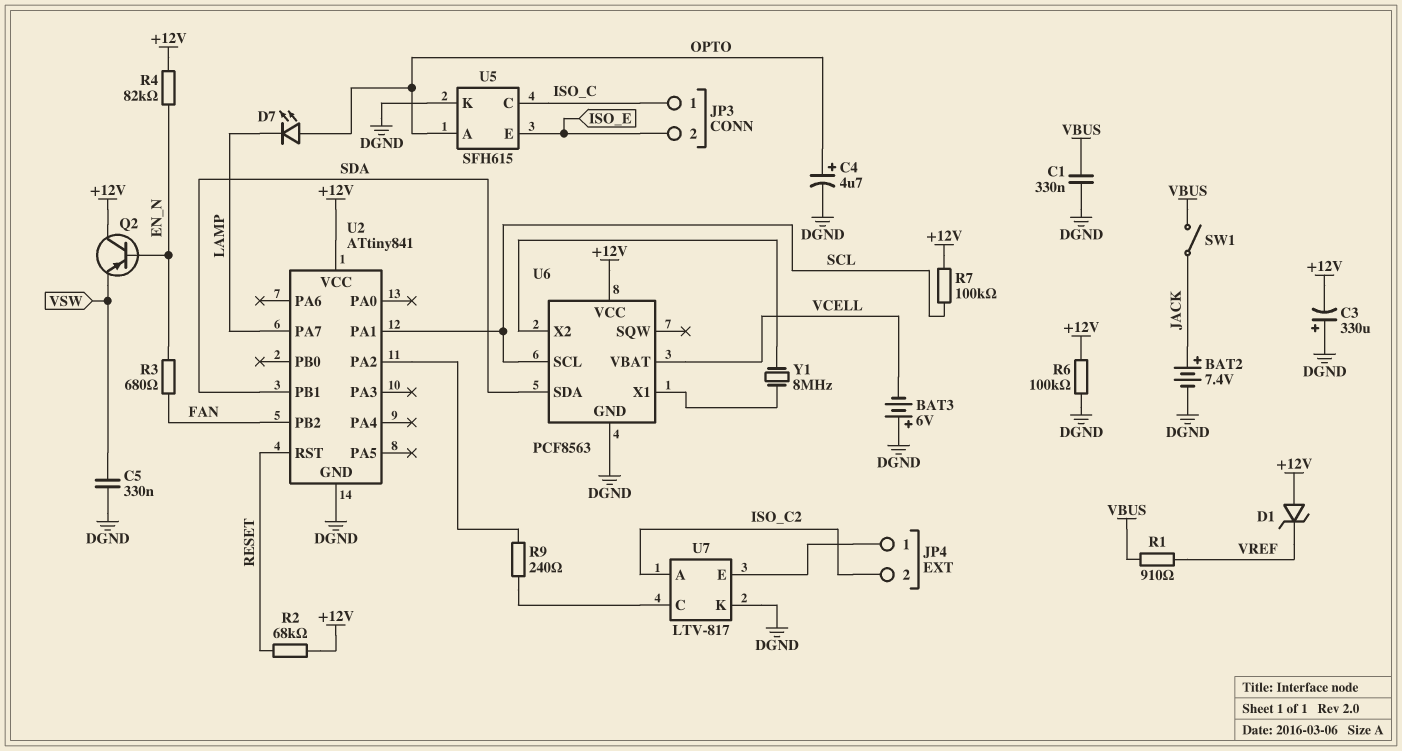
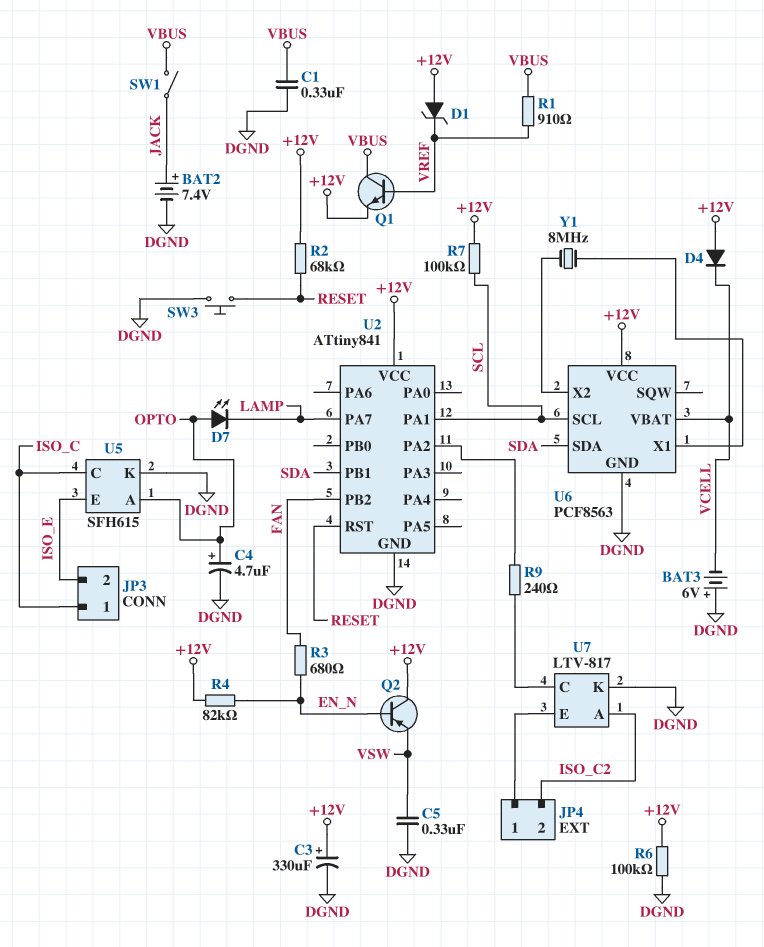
C3: 330uF (plus DGND, minus +12V) -> 330uF (plus +12V, minus DGND)
D4: none -> diode (A +12V, K VCELL)
Q1: none -> NPN (B VREF, C VBUS, E +12V)
SW3: none -> button (DGND, RESET)

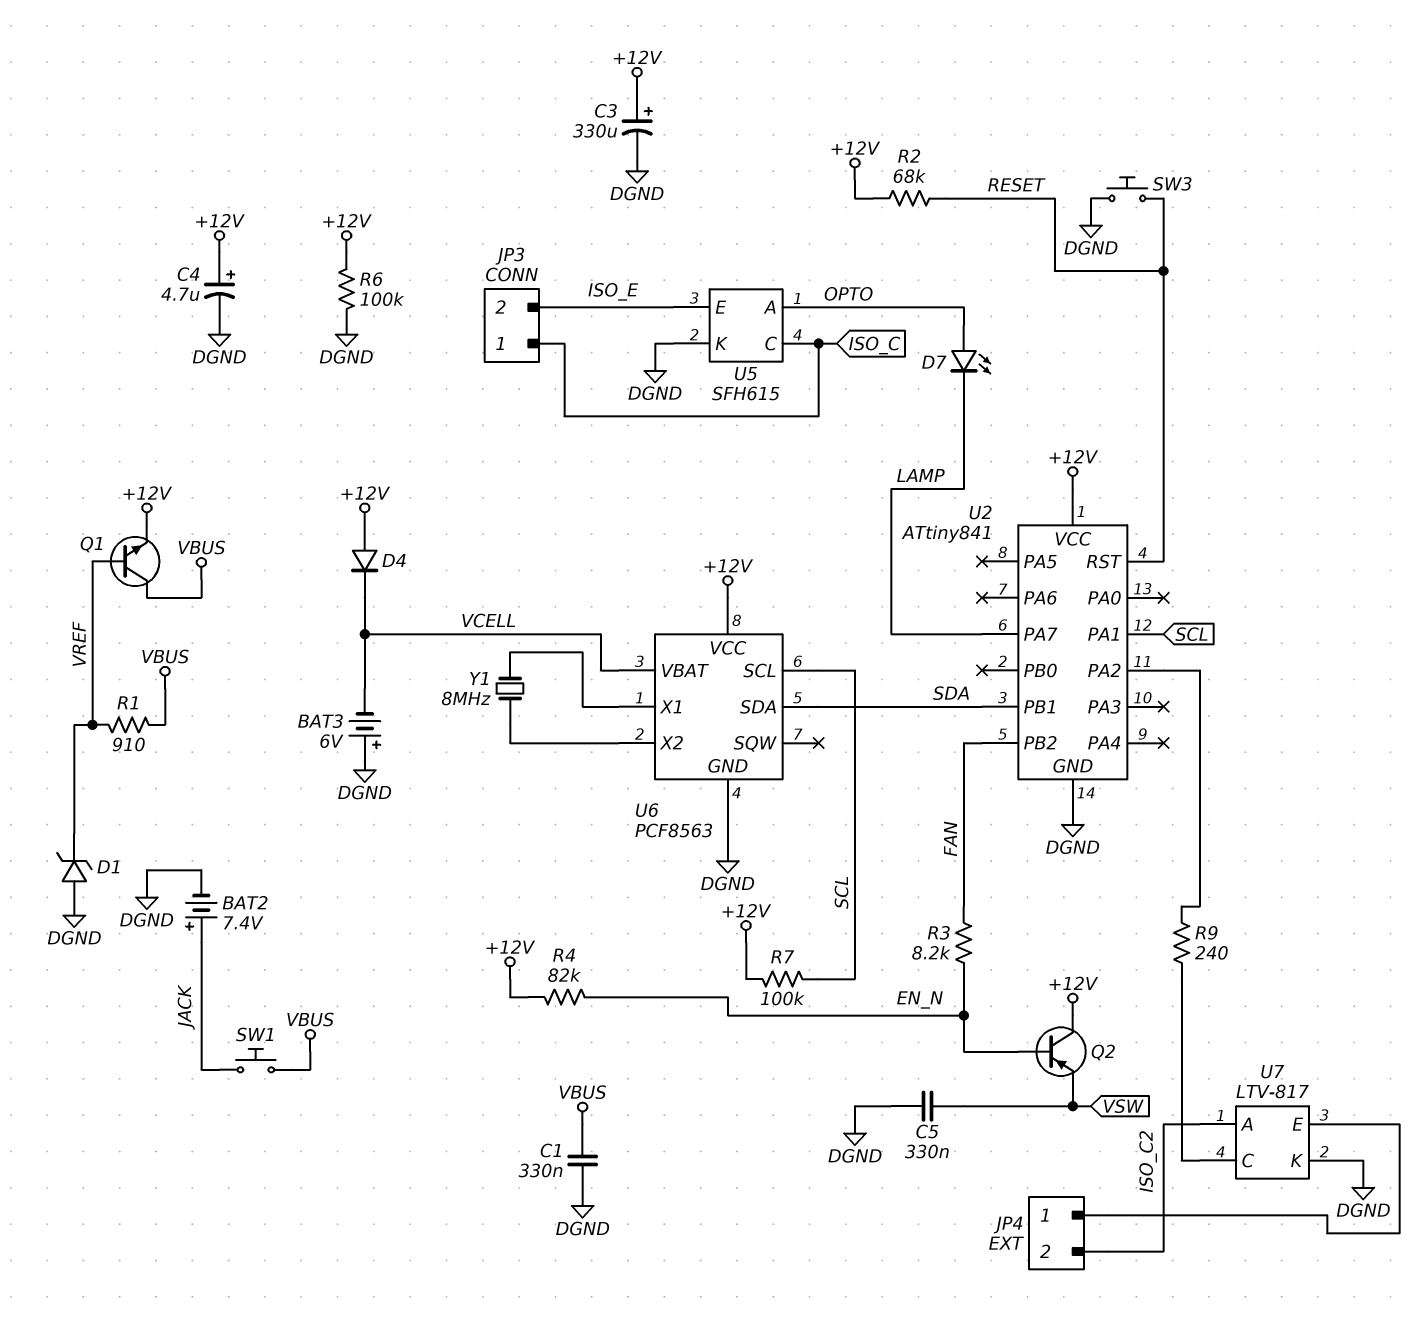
C4: 4.7uF (plus OPTO, minus DGND) -> 4.7uF (plus +12V, minus DGND)
D1: zener (A +12V, K VREF) -> zener (A DGND, K VREF)
R3: 680 (EN_N, FAN) -> 8.2k (EN_N, FAN)
SW1: switch (JACK, VBUS) -> button (JACK, VBUS)

